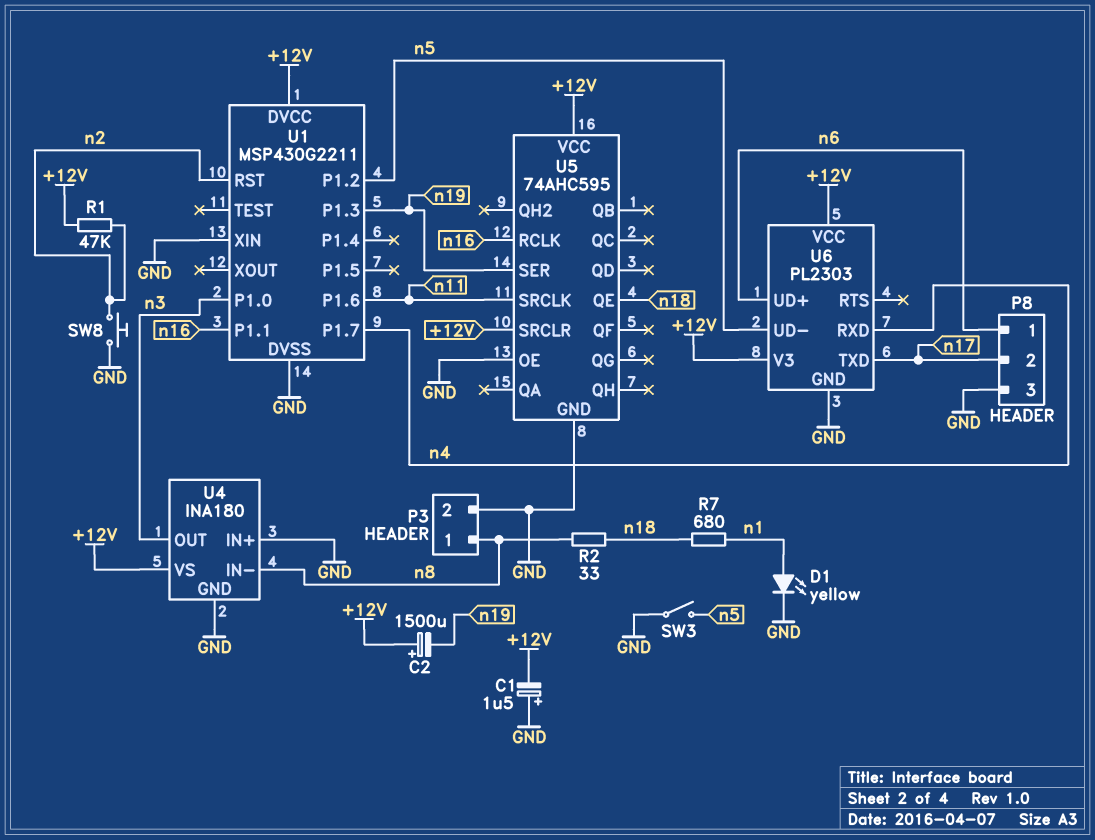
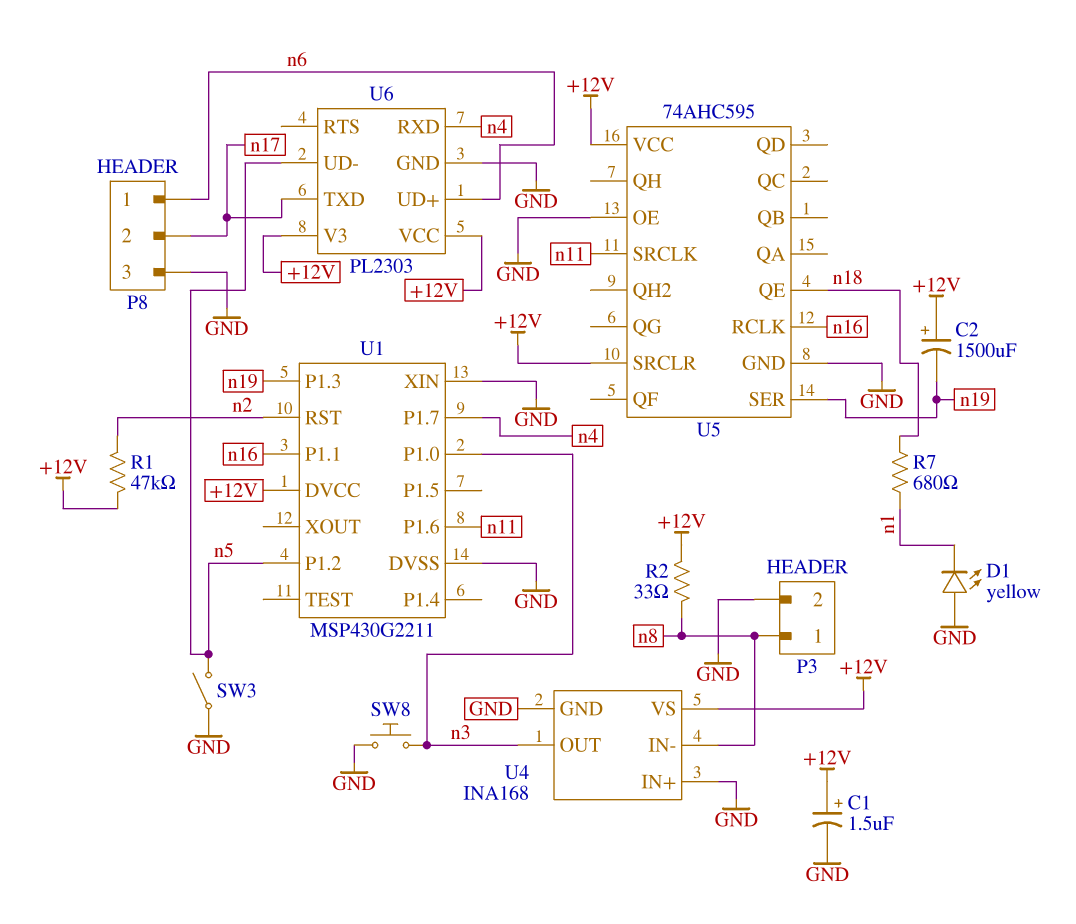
C1: 1.5uF (plus GND, minus +12V) -> 1.5uF (plus +12V, minus GND)
D1: LED yellow (A n1, K GND) -> LED yellow (A GND, K n1)
R2: 33 (n8, n18) -> 33 (+12V, n8)
SW8: button (GND, n2) -> button (GND, n3)
U4: INA180 -> INA168

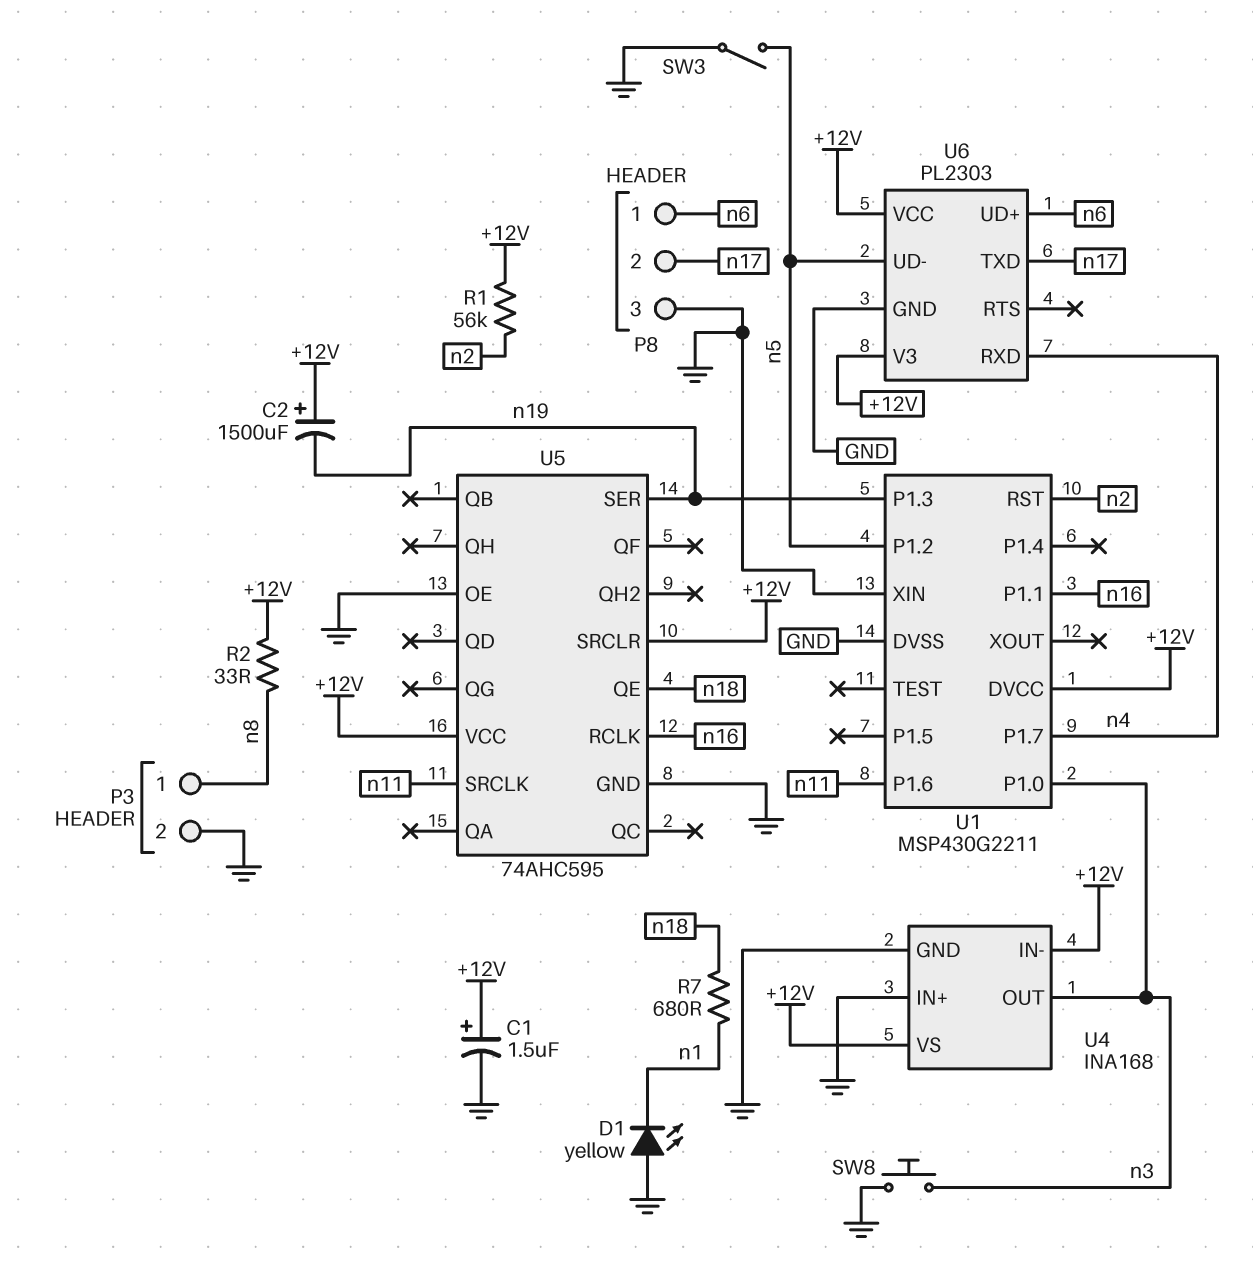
R1: 47k (+12V, n2) -> 56k (+12V, n2)
U4 pin IN-: n8 -> +12V

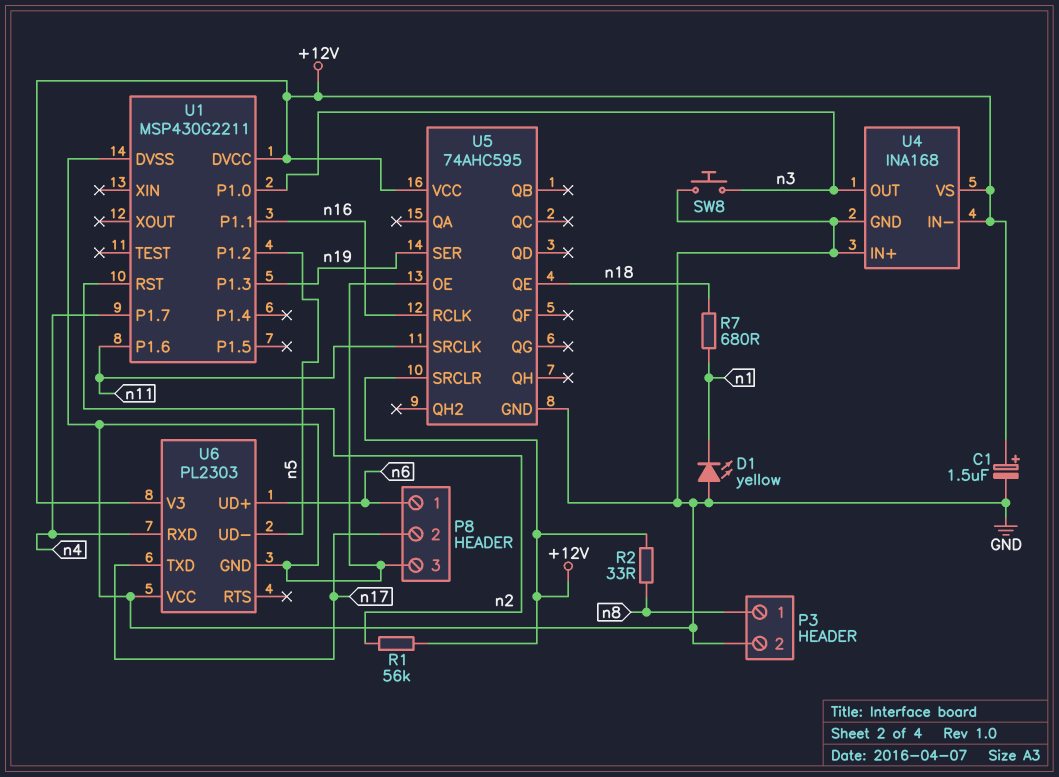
C2: 1500uF (plus +12V, minus n19) -> none
SW3: switch (GND, n5) -> none
U1 pin XIN: GND -> none
U6 pin VCC: +12V -> GND

